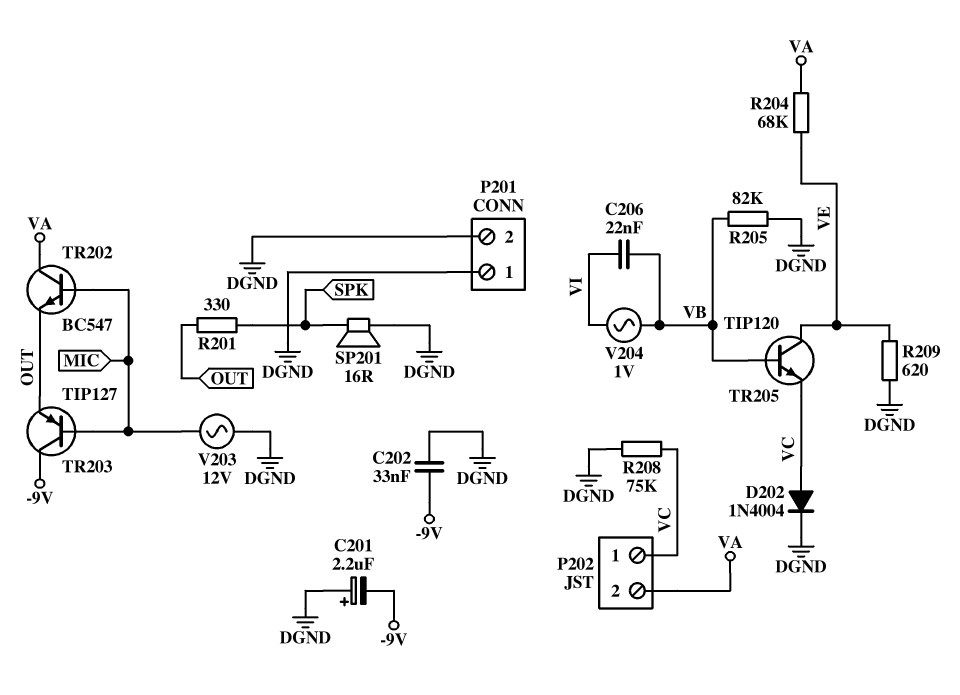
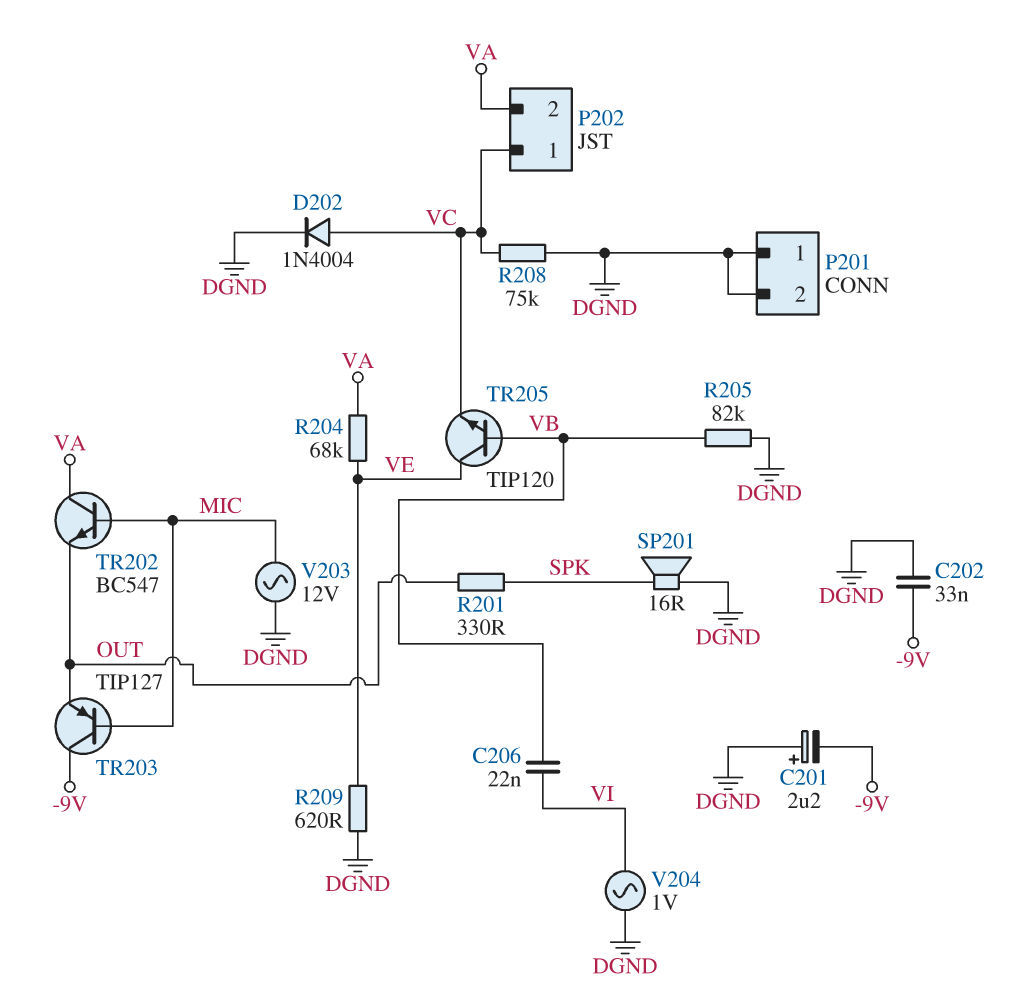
V204: AC 1V (VB, VI) -> AC 1V (DGND, VI)

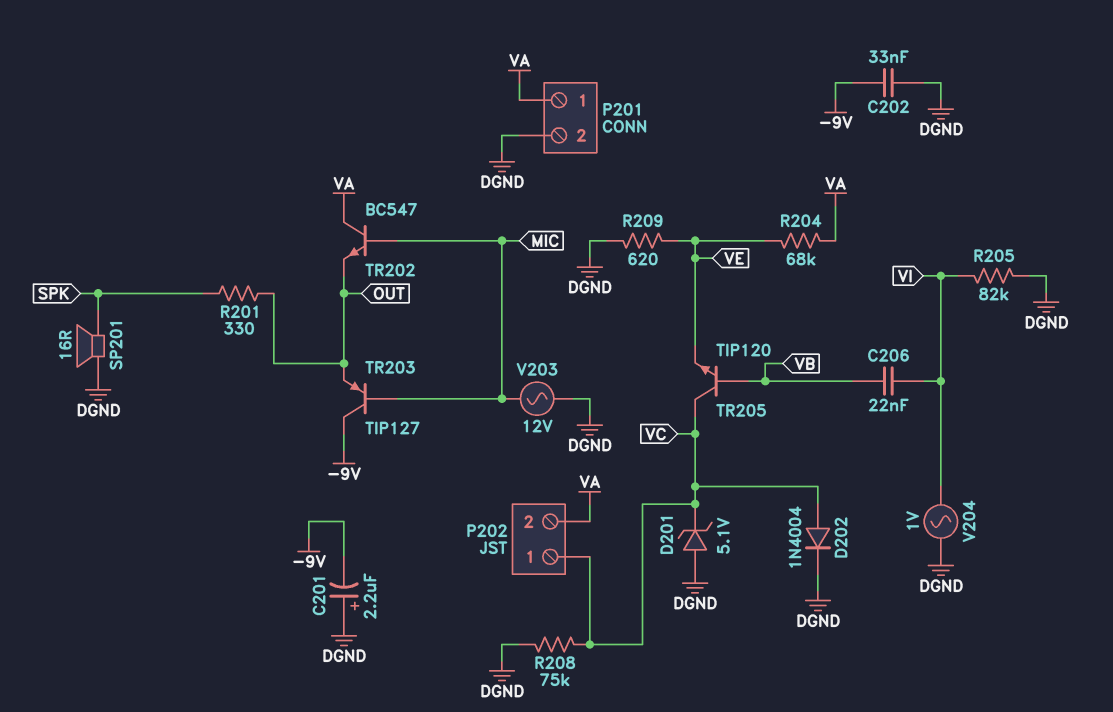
D201: none -> zener 5.1V (A DGND, K VC)
P201 pin 1: DGND -> VA
R205: 82k (DGND, VB) -> 82k (DGND, VI)
TR205: NPN TIP120 (B VB, C VE, E VC) -> NPN TIP120 (B VB, C VC, E VE)

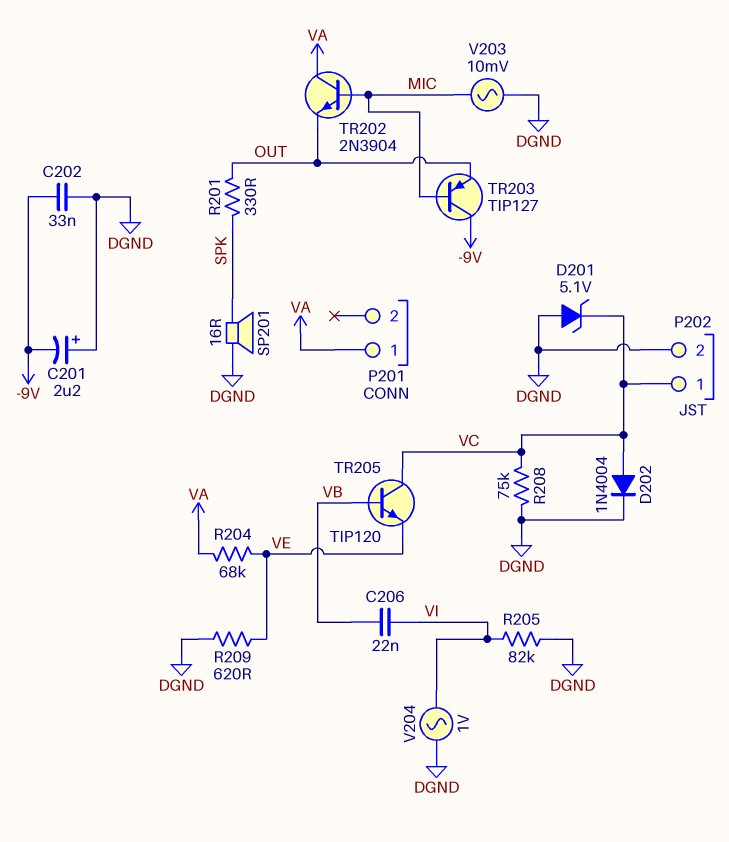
P201 pin 2: DGND -> none
P202 pin 2: VA -> DGND
TR202: NPN BC547 (B MIC, C VA, E OUT) -> NPN 2N3904 (B MIC, C VA, E OUT)
V203: AC 12V (DGND, MIC) -> AC 10mV (DGND, MIC)

